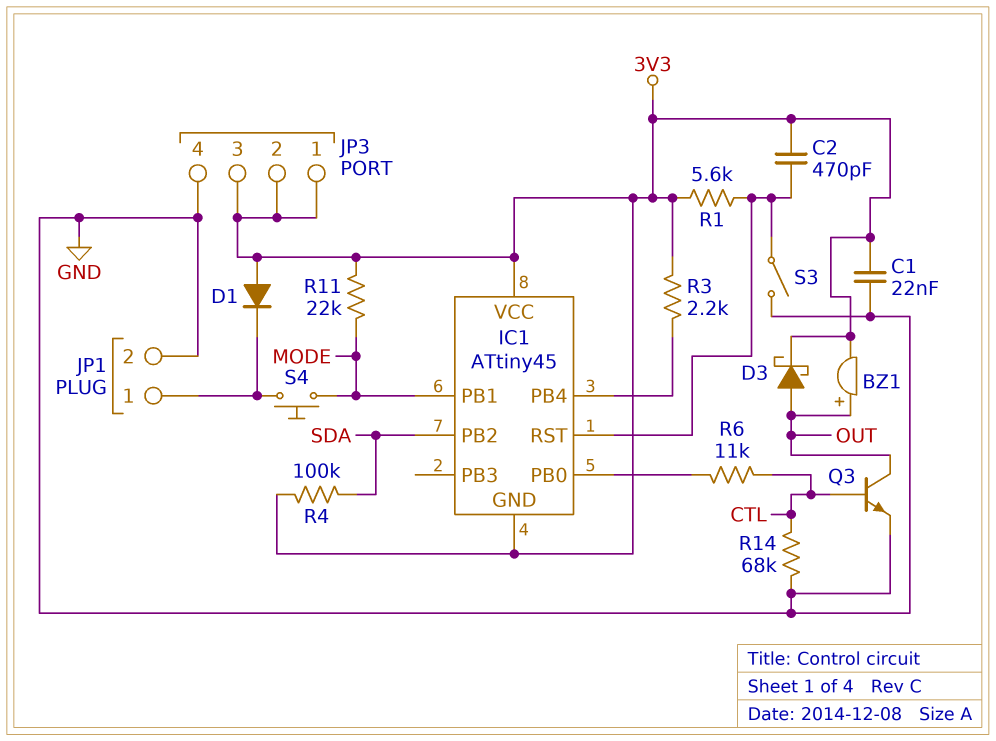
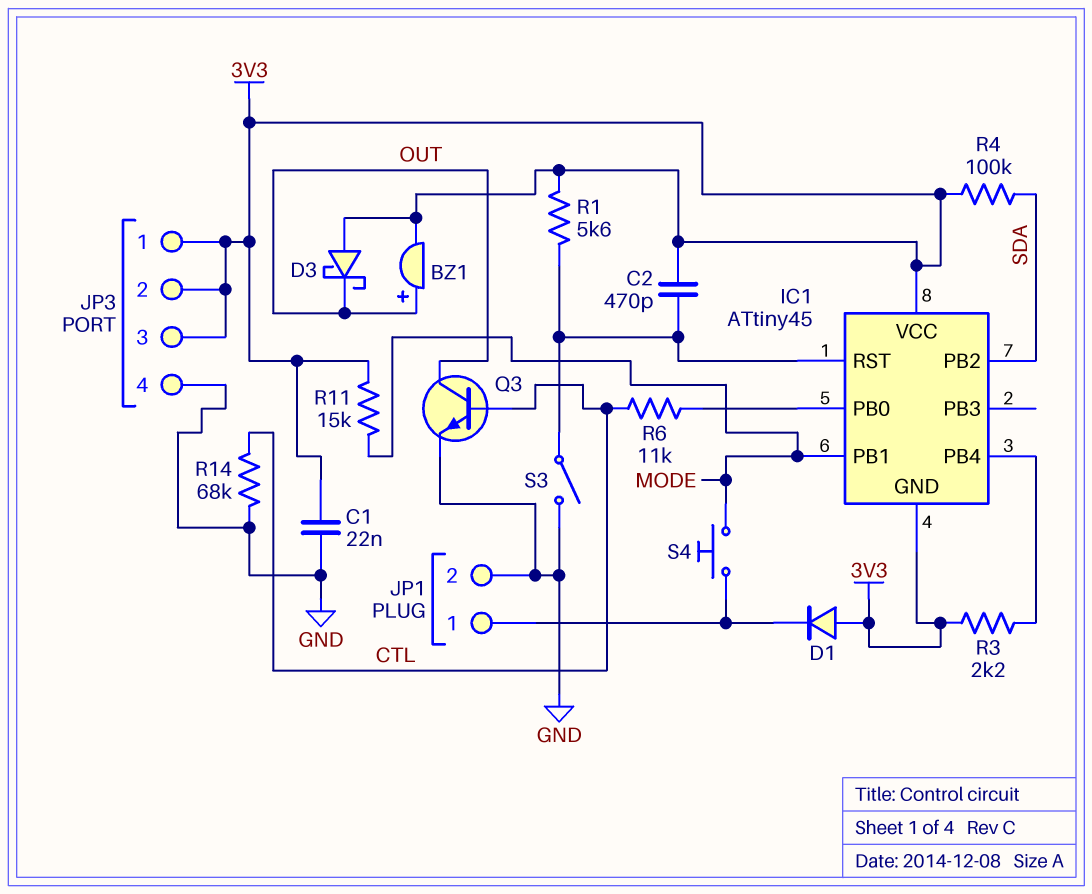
D3: schottky (A OUT, K 3V3) -> schottky (A 3V3, K OUT)
R11: 22k (3V3, MODE) -> 15k (3V3, MODE)

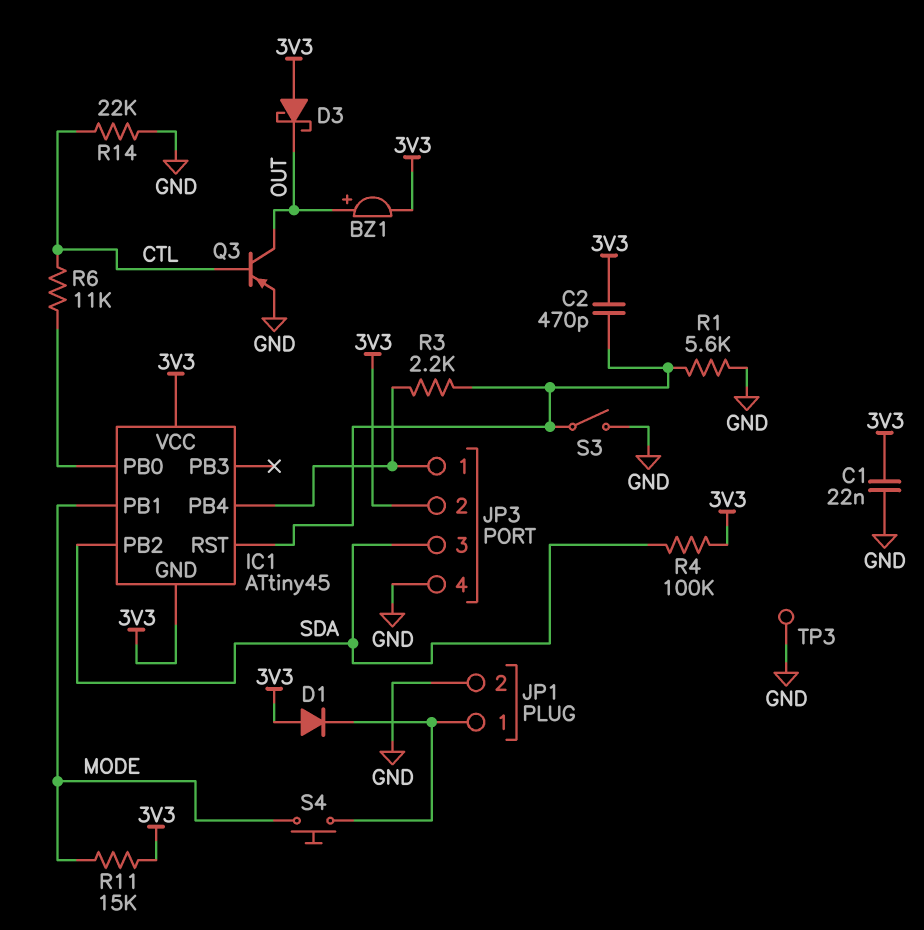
JP3 pin 1: 3V3 -> IC1/PB4
JP3 pin 3: 3V3 -> SDA
Q3: NPN (B CTL, C OUT, E GND) -> PNP (B CTL, C OUT, E GND)
R1: 5.6k (3V3, IC1/RST) -> 5.6k (GND, IC1/RST)
R3: 2.2k (3V3, IC1/PB4) -> 2.2k (IC1/PB4, IC1/RST)
R14: 68k (CTL, GND) -> 22k (CTL, GND)
TP3: none -> test point (GND)

